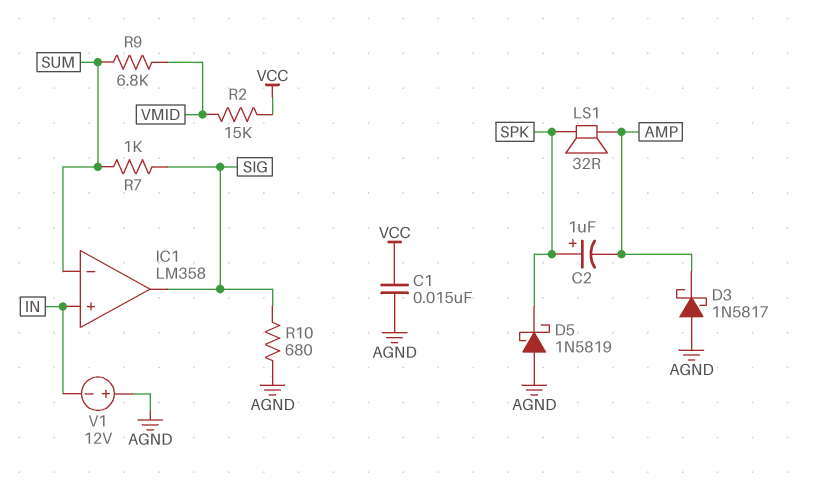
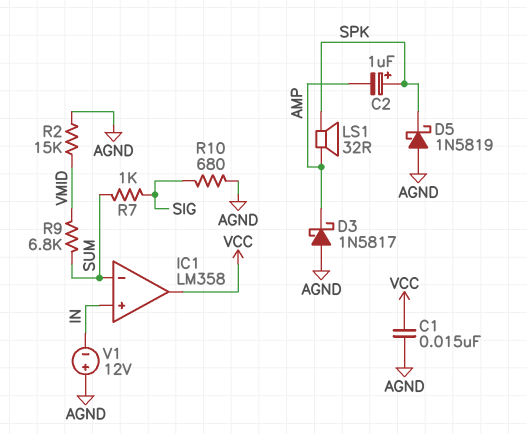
IC1 pin out: SIG -> VCC
R2: 15k (VCC, VMID) -> 15k (AGND, VMID)

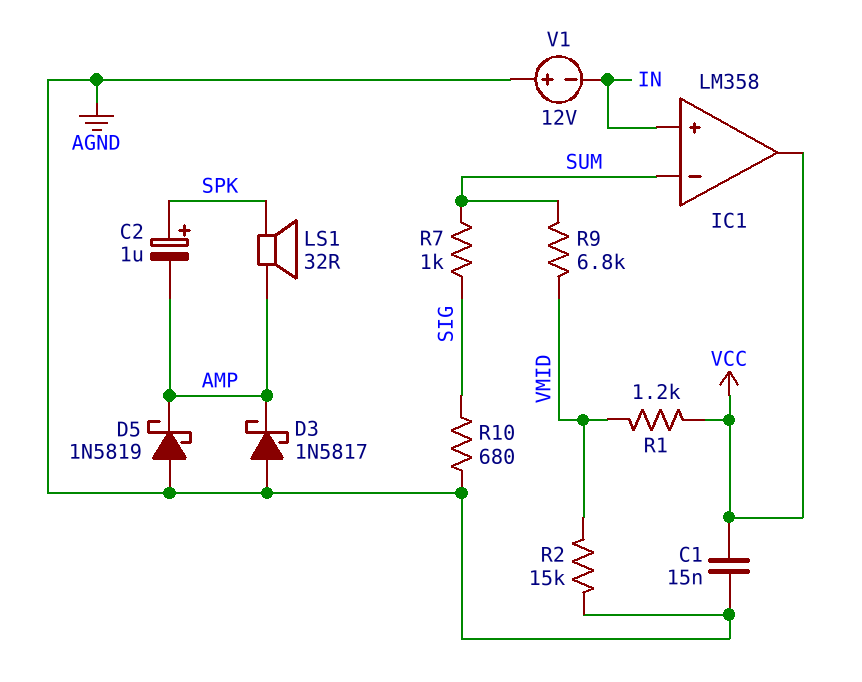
D5: schottky 1N5819 (A AGND, K SPK) -> schottky 1N5819 (A AGND, K AMP)
R1: none -> 1.2k (VCC, VMID)

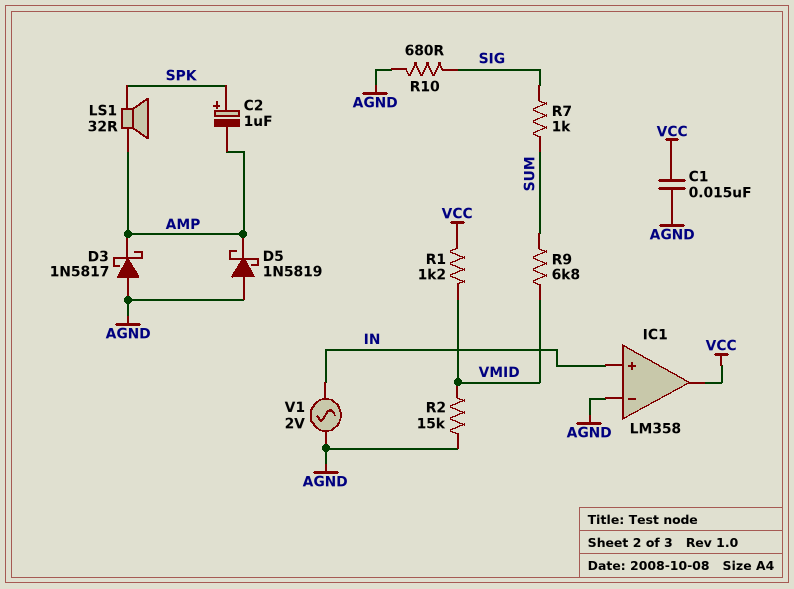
IC1 pin in-: SUM -> AGND
V1: 12V (plus AGND, minus IN) -> AC 2V (AGND, IN)

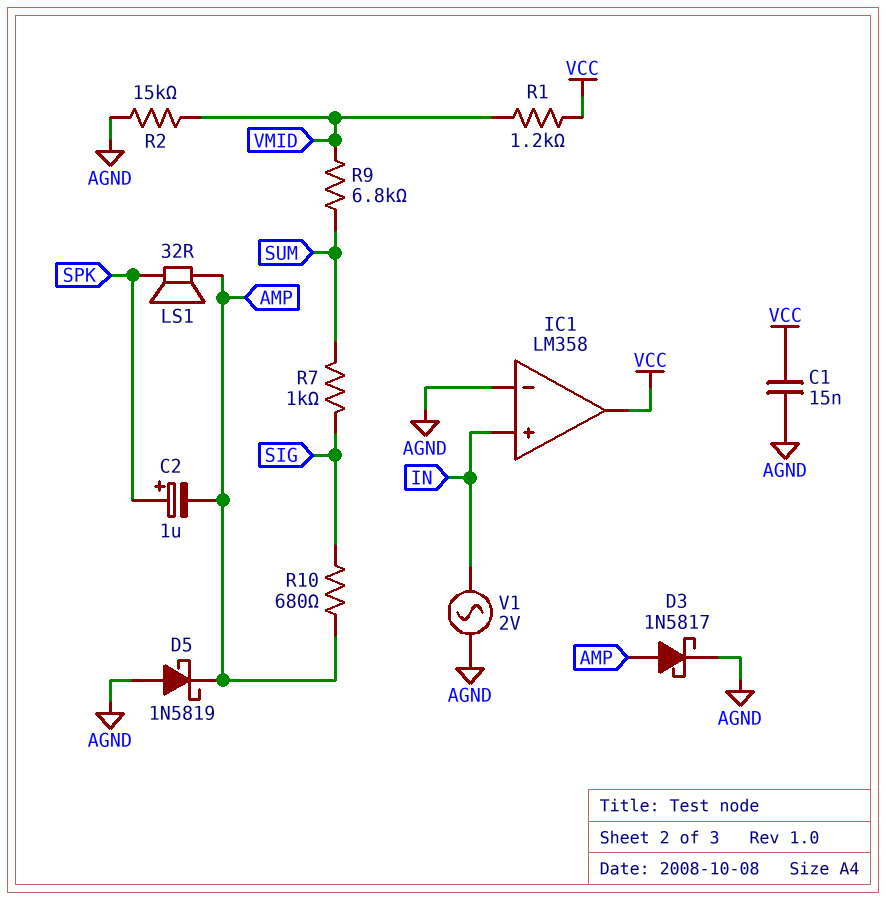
D3: schottky 1N5817 (A AGND, K AMP) -> schottky 1N5817 (A AMP, K AGND)
R10: 680 (AGND, SIG) -> 680 (AMP, SIG)

